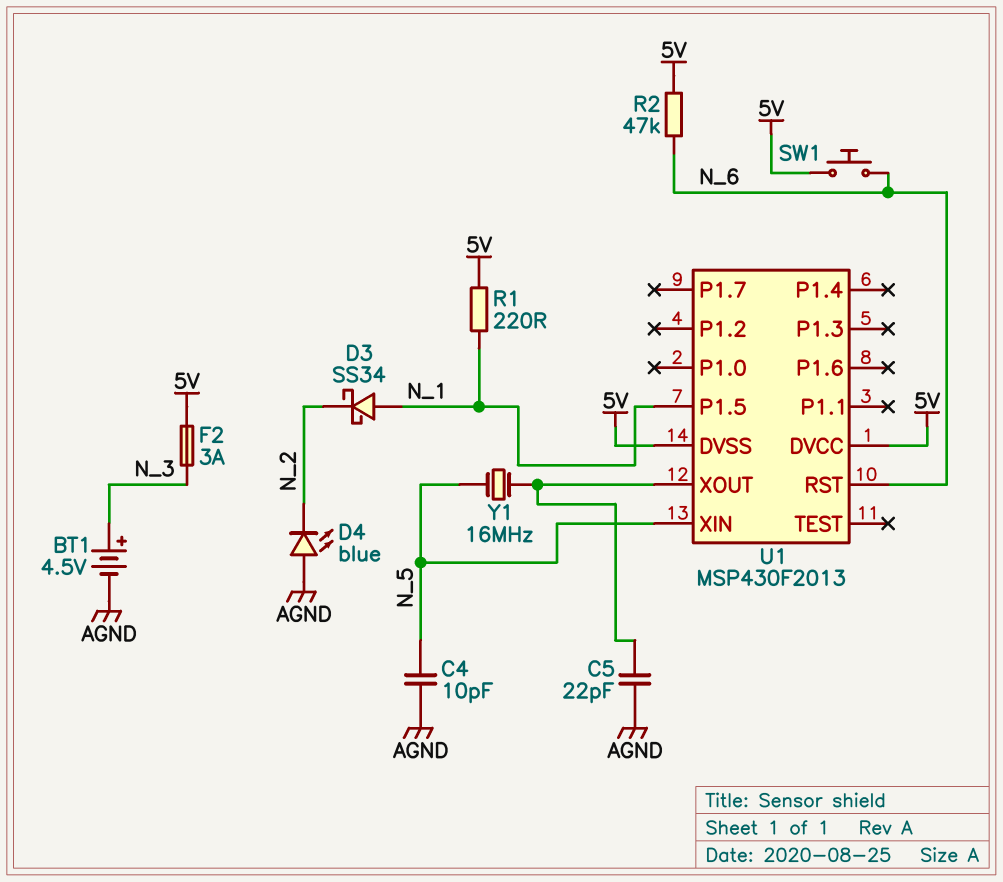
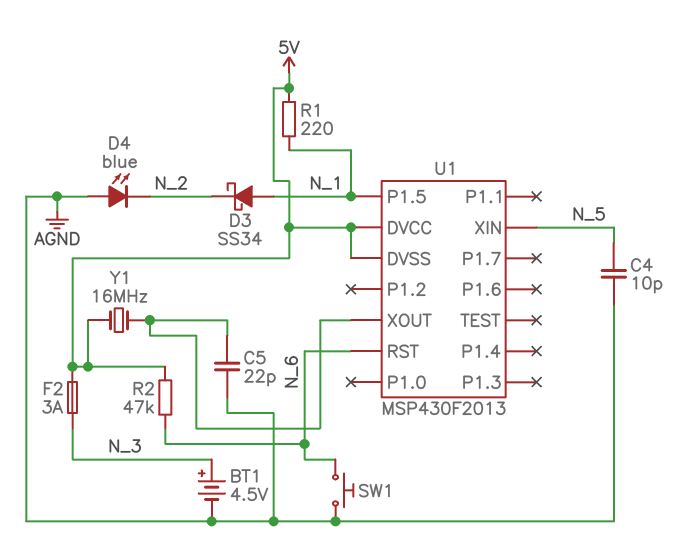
SW1: button (5V, N_6) -> button (AGND, N_6)
Y1: 16MHz (N_5, U1/XOUT) -> 16MHz (5V, U1/XOUT)

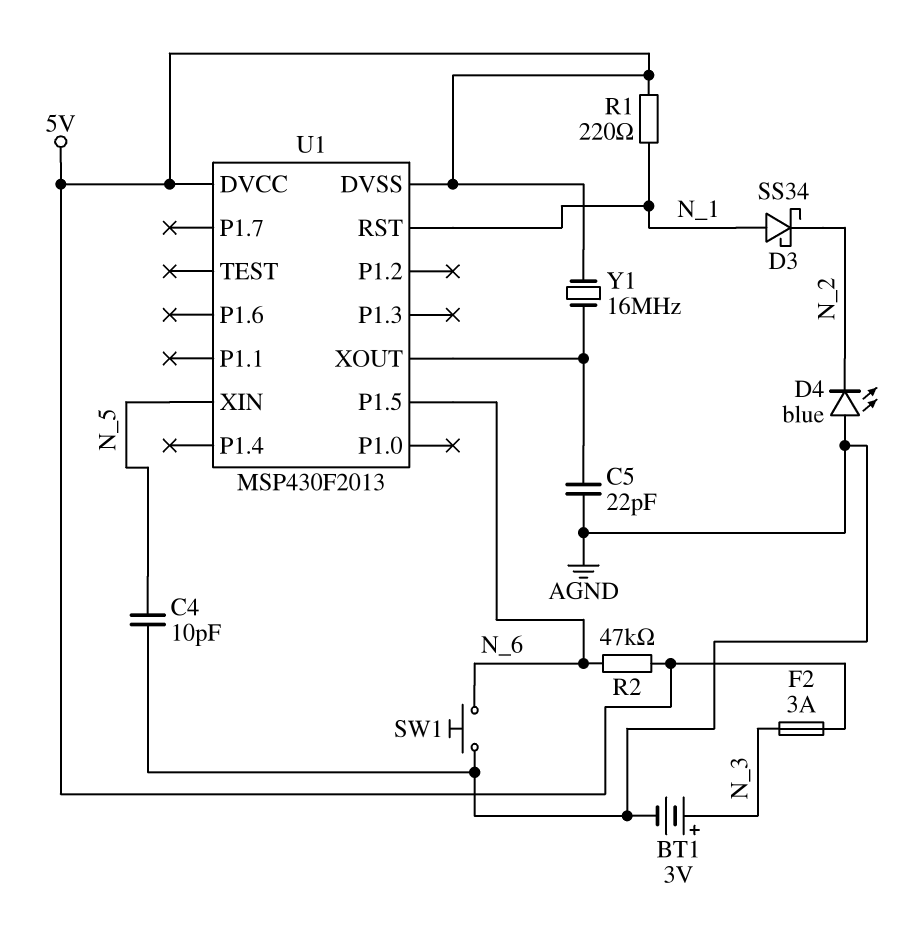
BT1: 4.5V (plus N_3, minus AGND) -> 3V (plus N_3, minus AGND)
U1 pin P1.5: N_1 -> N_6
U1 pin RST: N_6 -> N_1

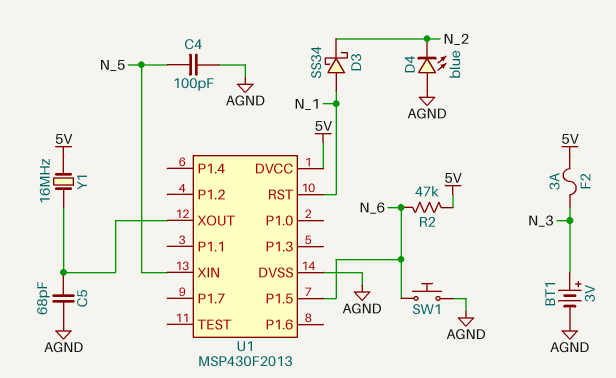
C4: 10pF (AGND, N_5) -> 100pF (AGND, N_5)
C5: 22pF (AGND, U1/XOUT) -> 68pF (AGND, U1/XOUT)
R1: 220 (5V, N_1) -> none
U1 pin DVSS: 5V -> AGND

